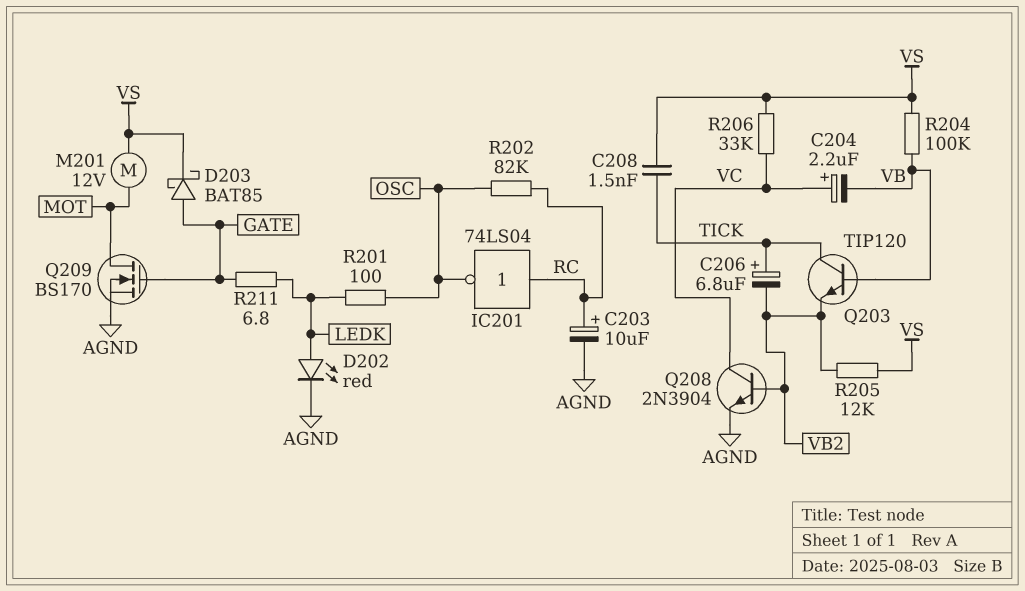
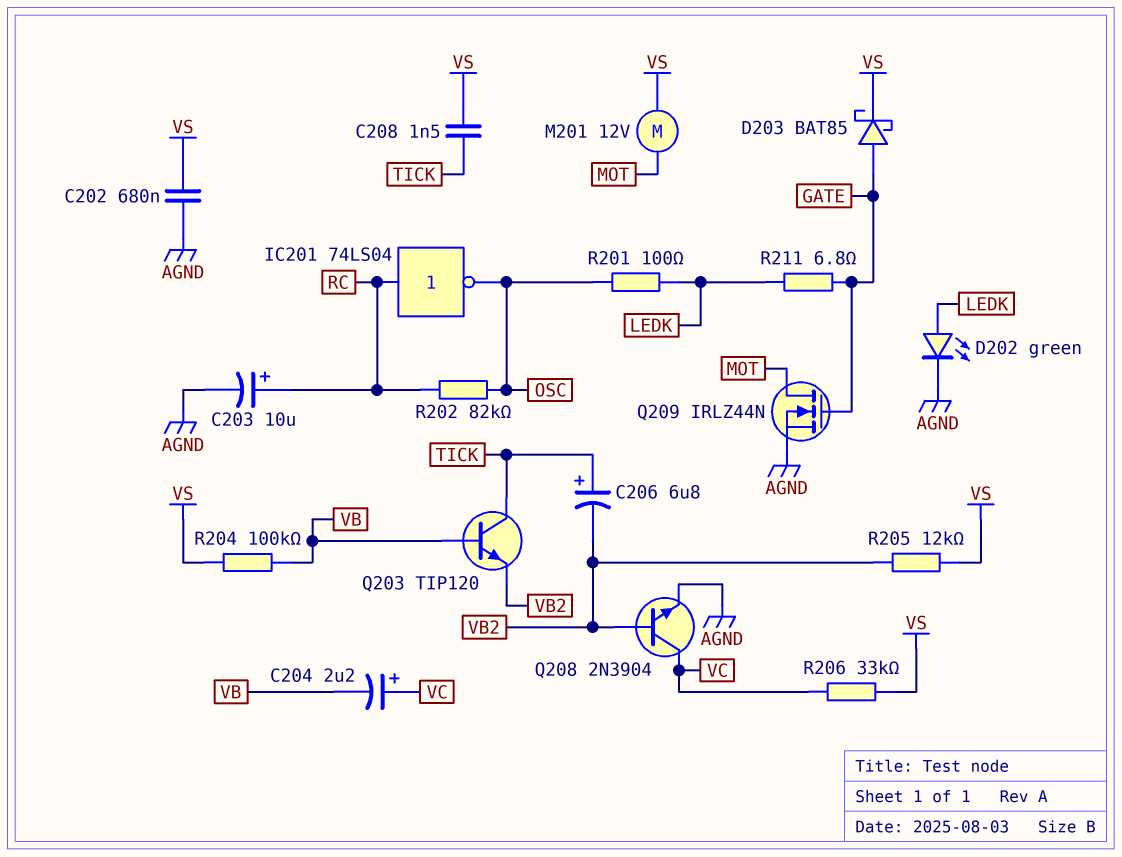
C202: none -> 680nF (AGND, VS)
D202: LED red (A LEDK, K AGND) -> LED green (A LEDK, K AGND)
Q209: NMOS BS170 (G GATE, D MOT, S AGND) -> NMOS IRLZ44N (G GATE, D MOT, S AGND)

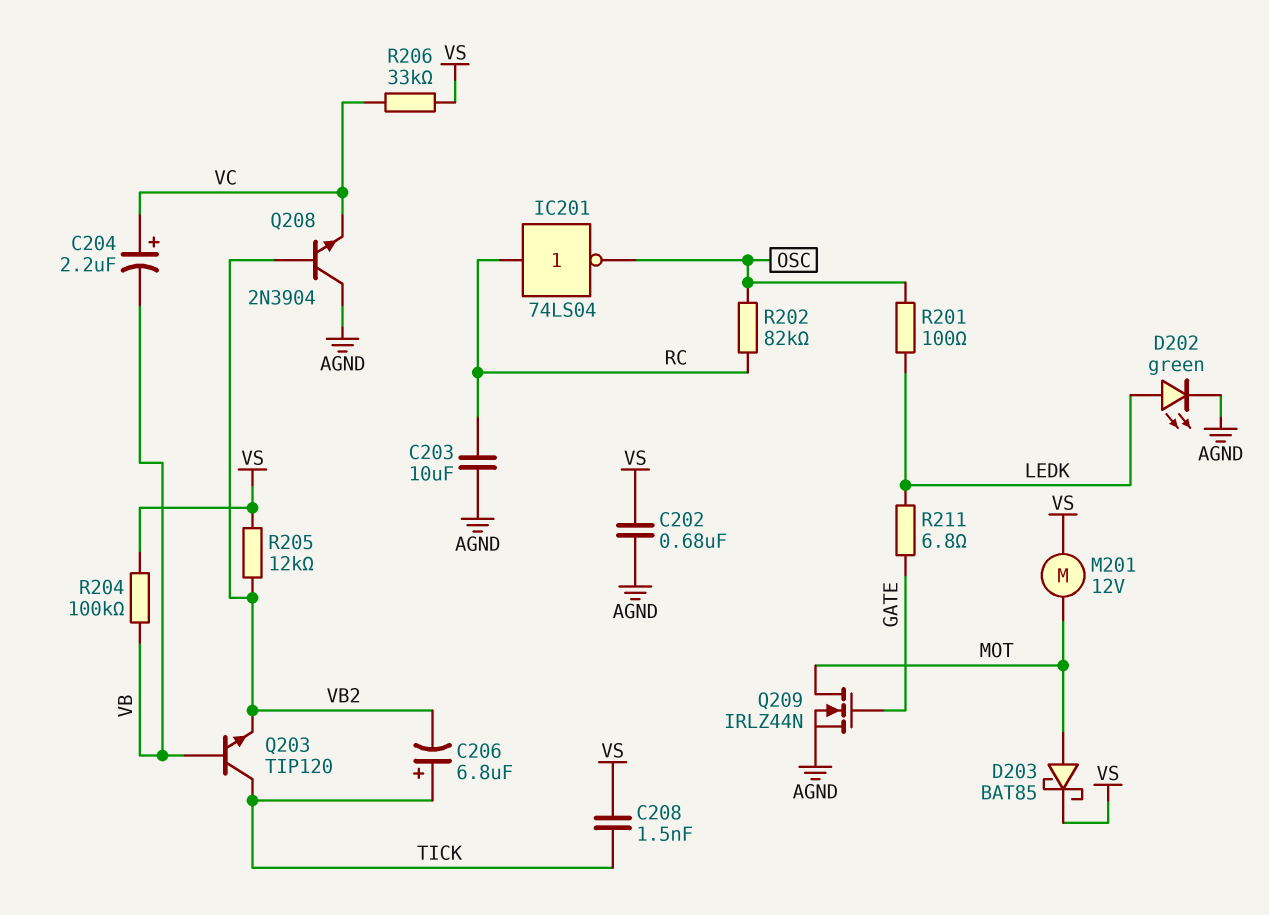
C203: 10uF (plus RC, minus AGND) -> 10uF (AGND, RC)
D203: schottky BAT85 (A GATE, K VS) -> schottky BAT85 (A MOT, K VS)
Q208: NPN 2N3904 (B VB2, C VC, E AGND) -> NPN 2N3904 (B VB2, C AGND, E VC)

